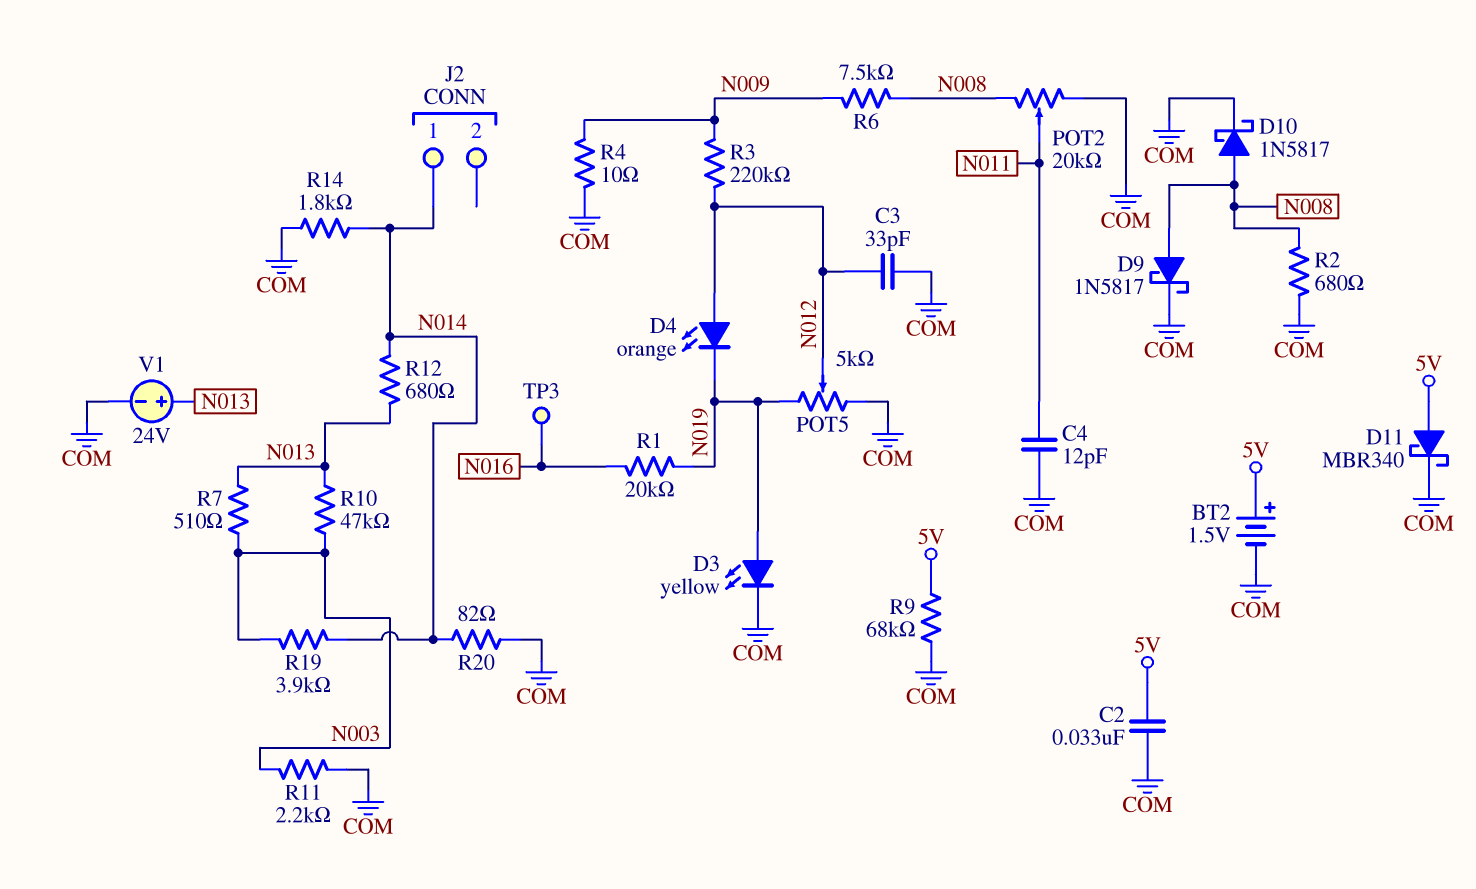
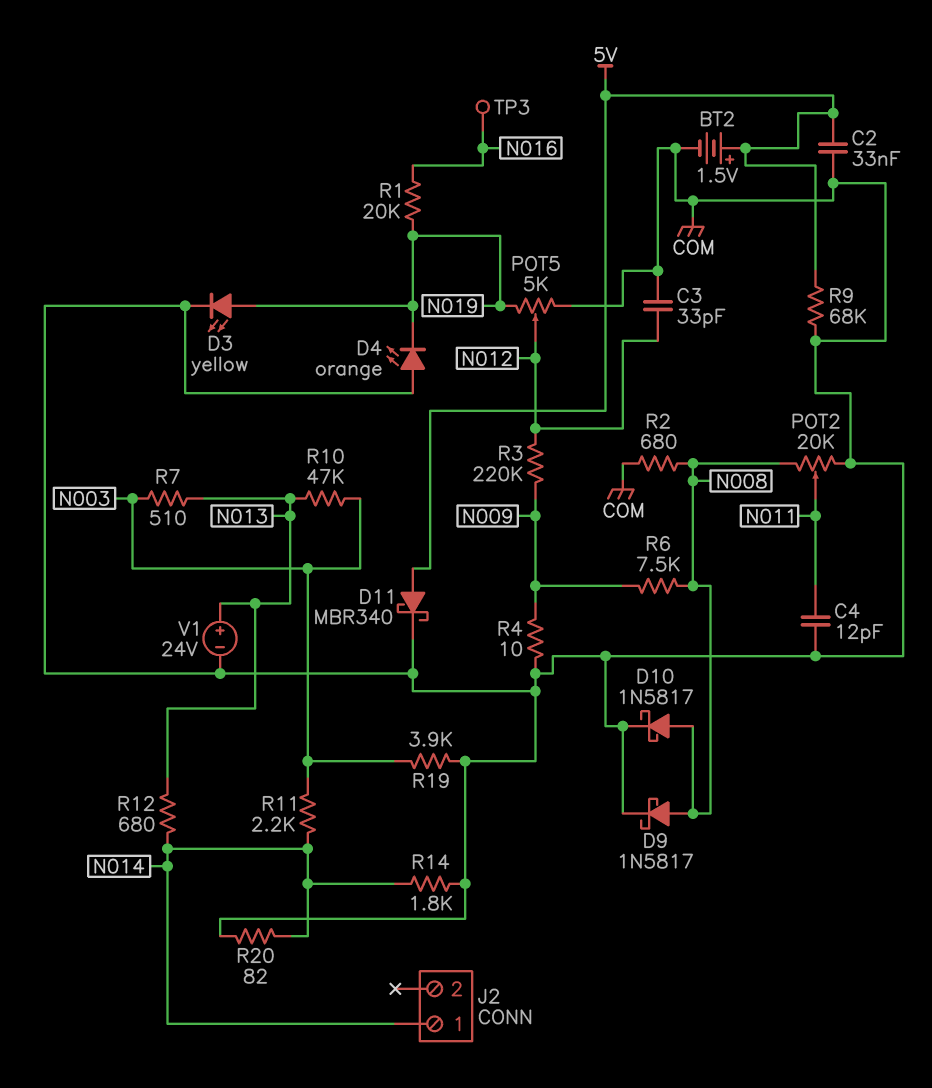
D4: LED orange (A N012, K N019) -> LED orange (A COM, K N019)
R11: 2.2k (COM, N003) -> 2.2k (N003, N014)
R19: 3.9k (N003, N014) -> 3.9k (COM, N003)

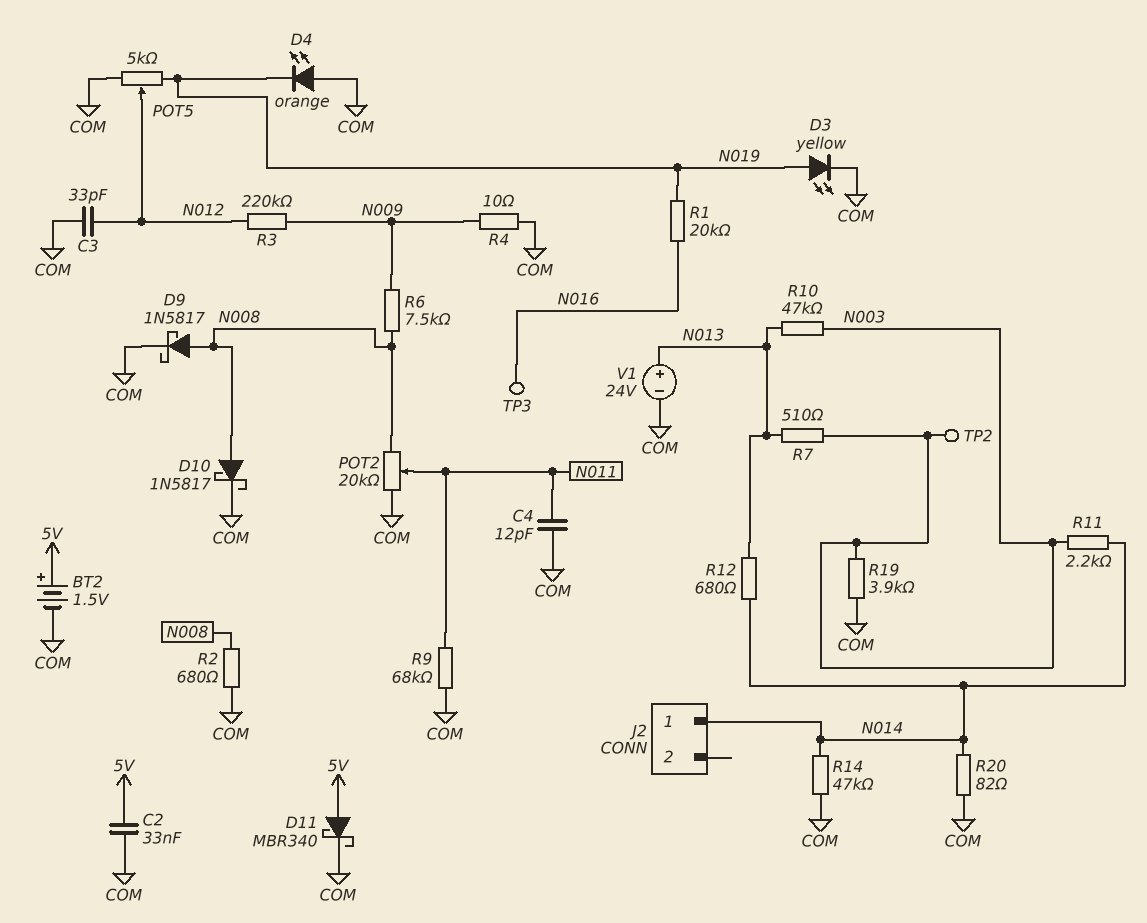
R9: 68k (5V, COM) -> 68k (COM, N011)
R14: 1.8k (COM, N014) -> 47k (COM, N014)
TP2: none -> test point (N003)

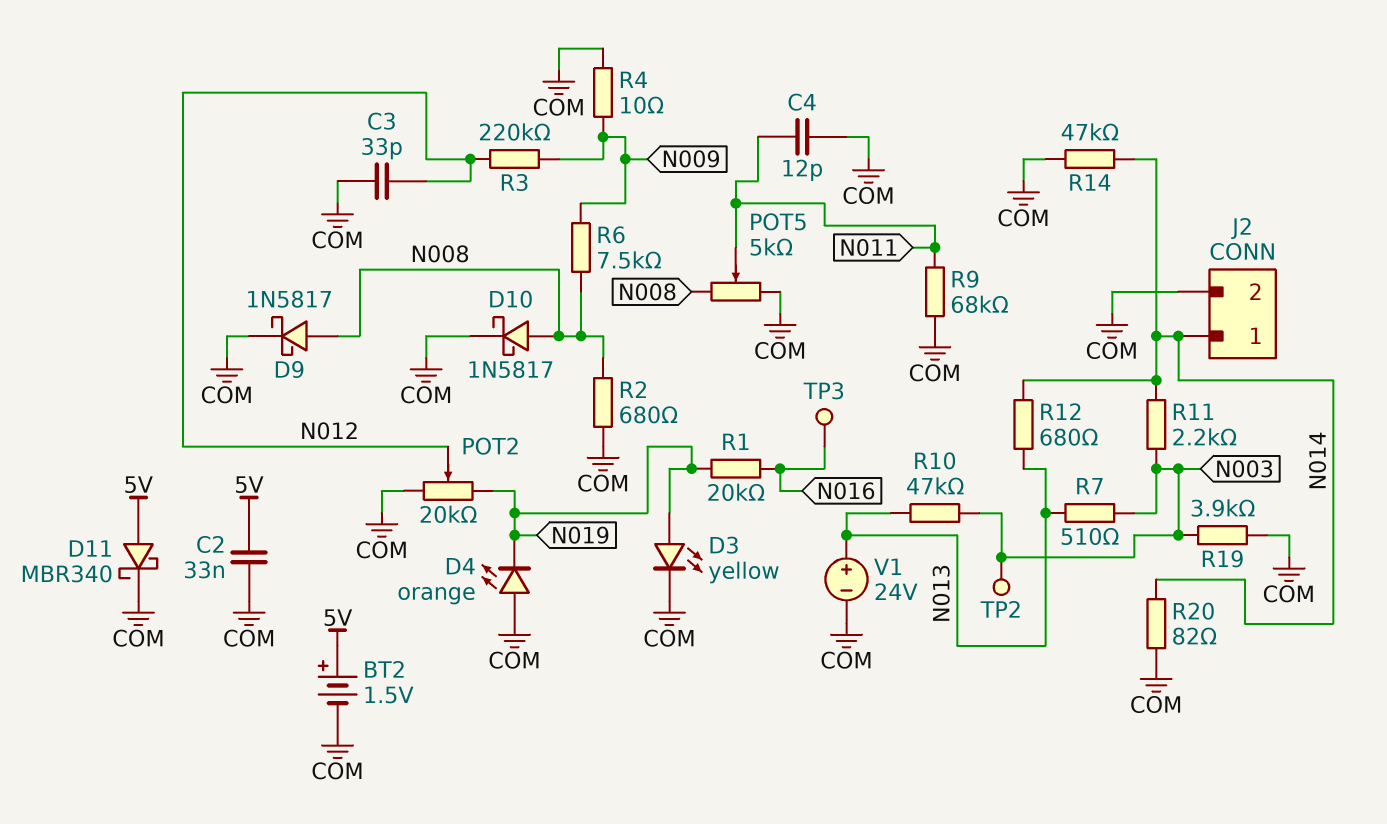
J2 pin 2: none -> COM
POT2: 20k (COM, N008, wiper N011) -> 20k (COM, N019, wiper N012)
POT5: 5k (COM, N019, wiper N012) -> 5k (COM, N008, wiper N011)

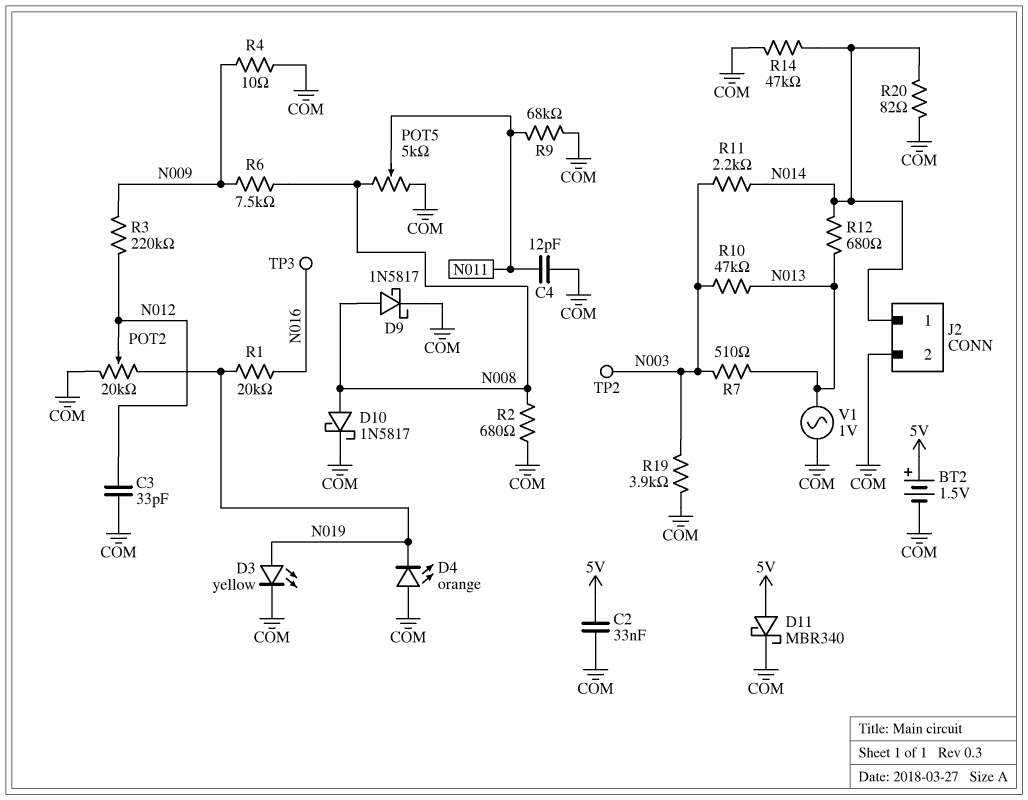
V1: 24V (plus N013, minus COM) -> AC 1V (COM, N013)

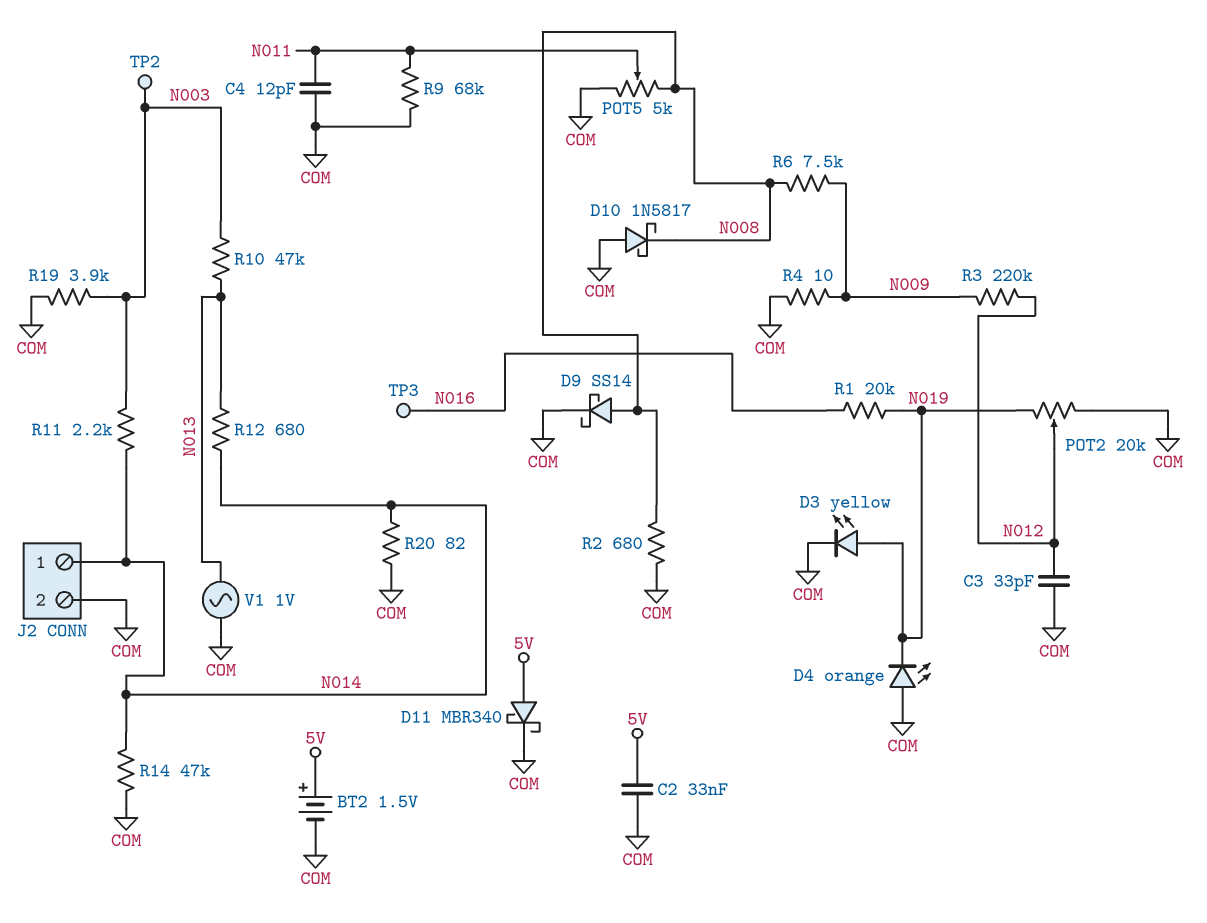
D9: schottky 1N5817 (A N008, K COM) -> schottky SS14 (A N008, K COM)
D10: schottky 1N5817 (A N008, K COM) -> schottky 1N5817 (A COM, K N008)
R7: 510 (N003, N013) -> none

